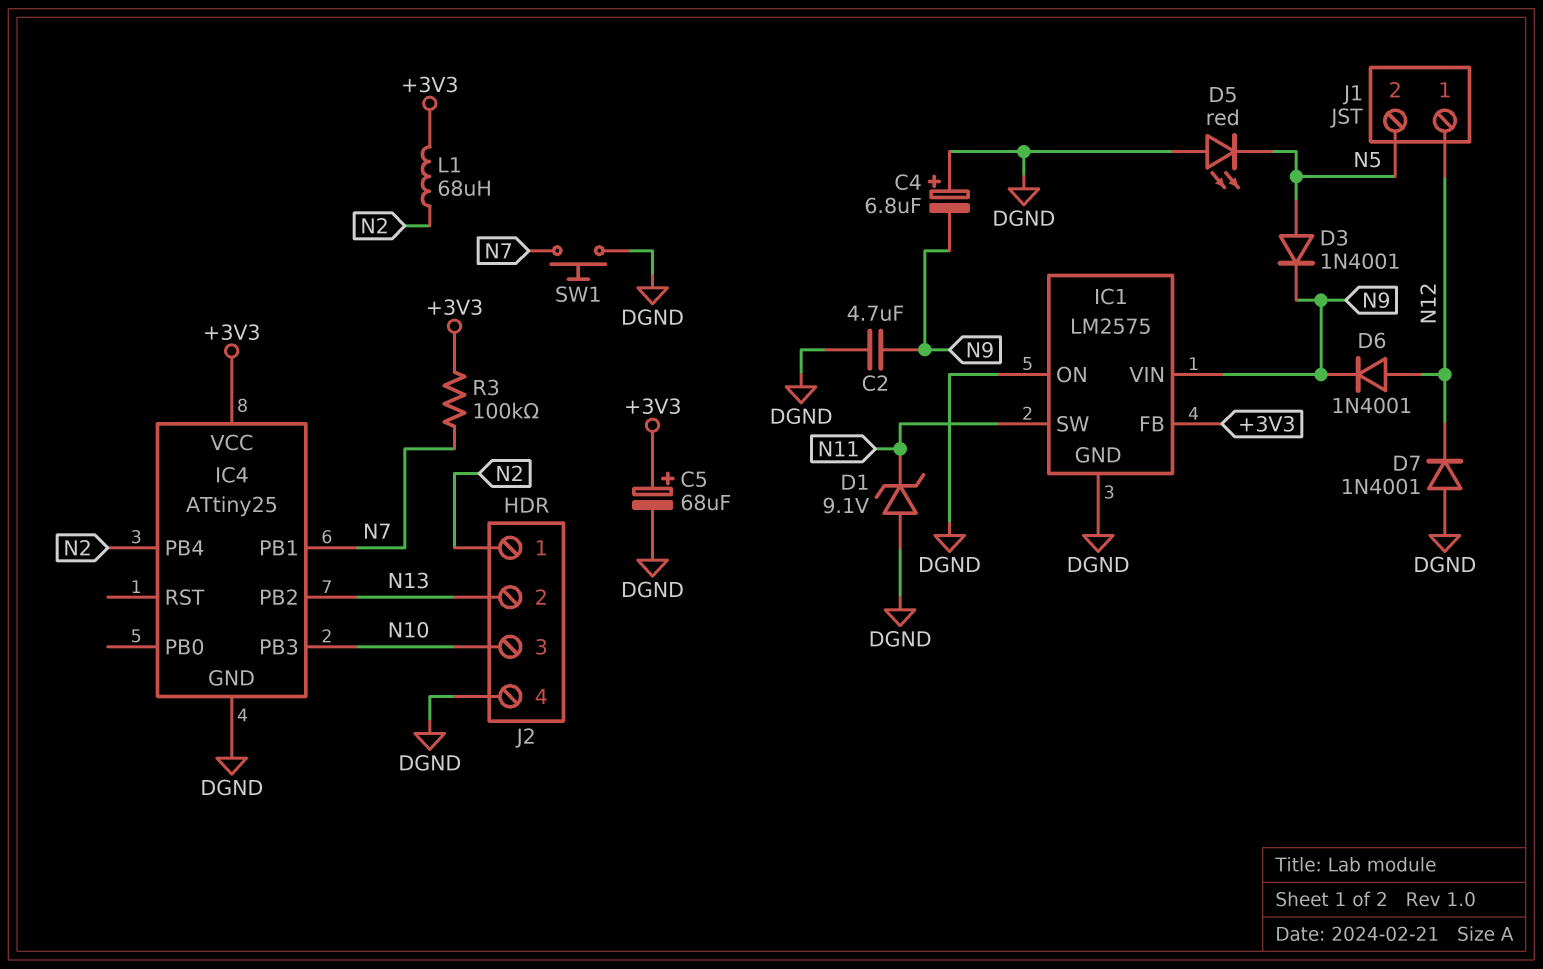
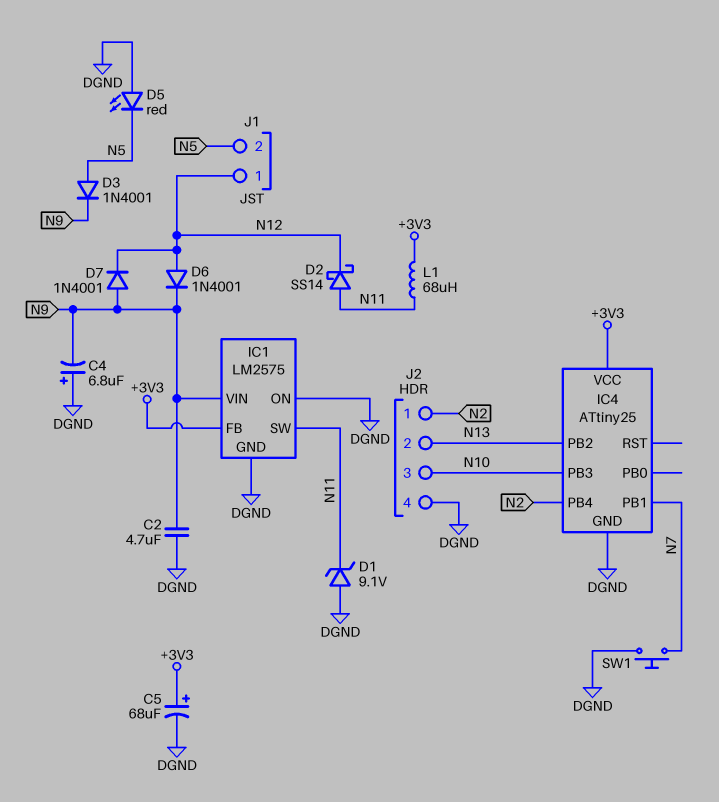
D2: none -> schottky SS14 (A N11, K N12)
D7: diode 1N4001 (A DGND, K N12) -> diode 1N4001 (A N9, K N12)
L1: 68uH (+3V3, N2) -> 68uH (+3V3, N11)
R3: 100k (+3V3, N7) -> none

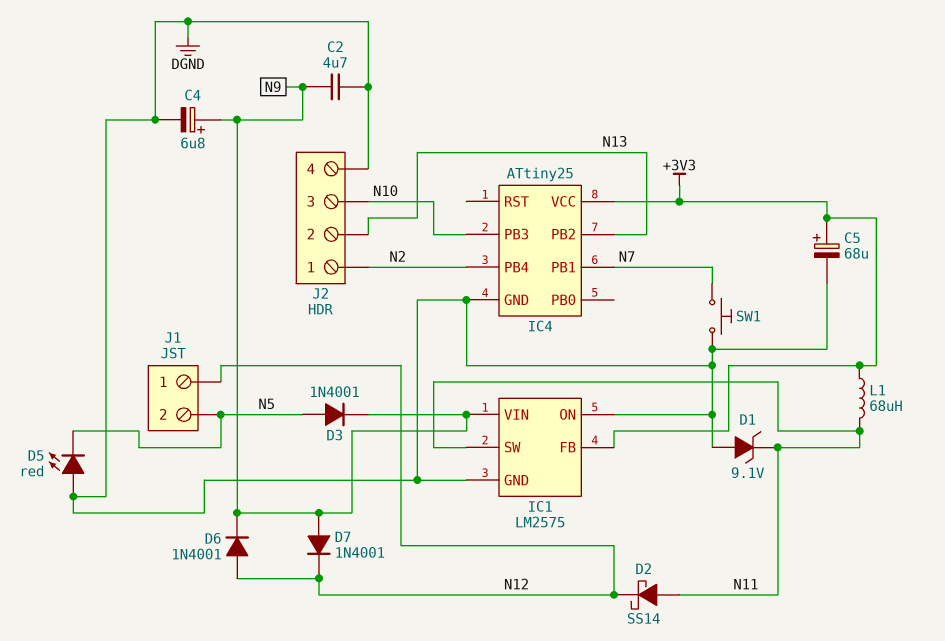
C4: 6.8uF (plus DGND, minus N9) -> 6.8uF (plus N9, minus DGND)

